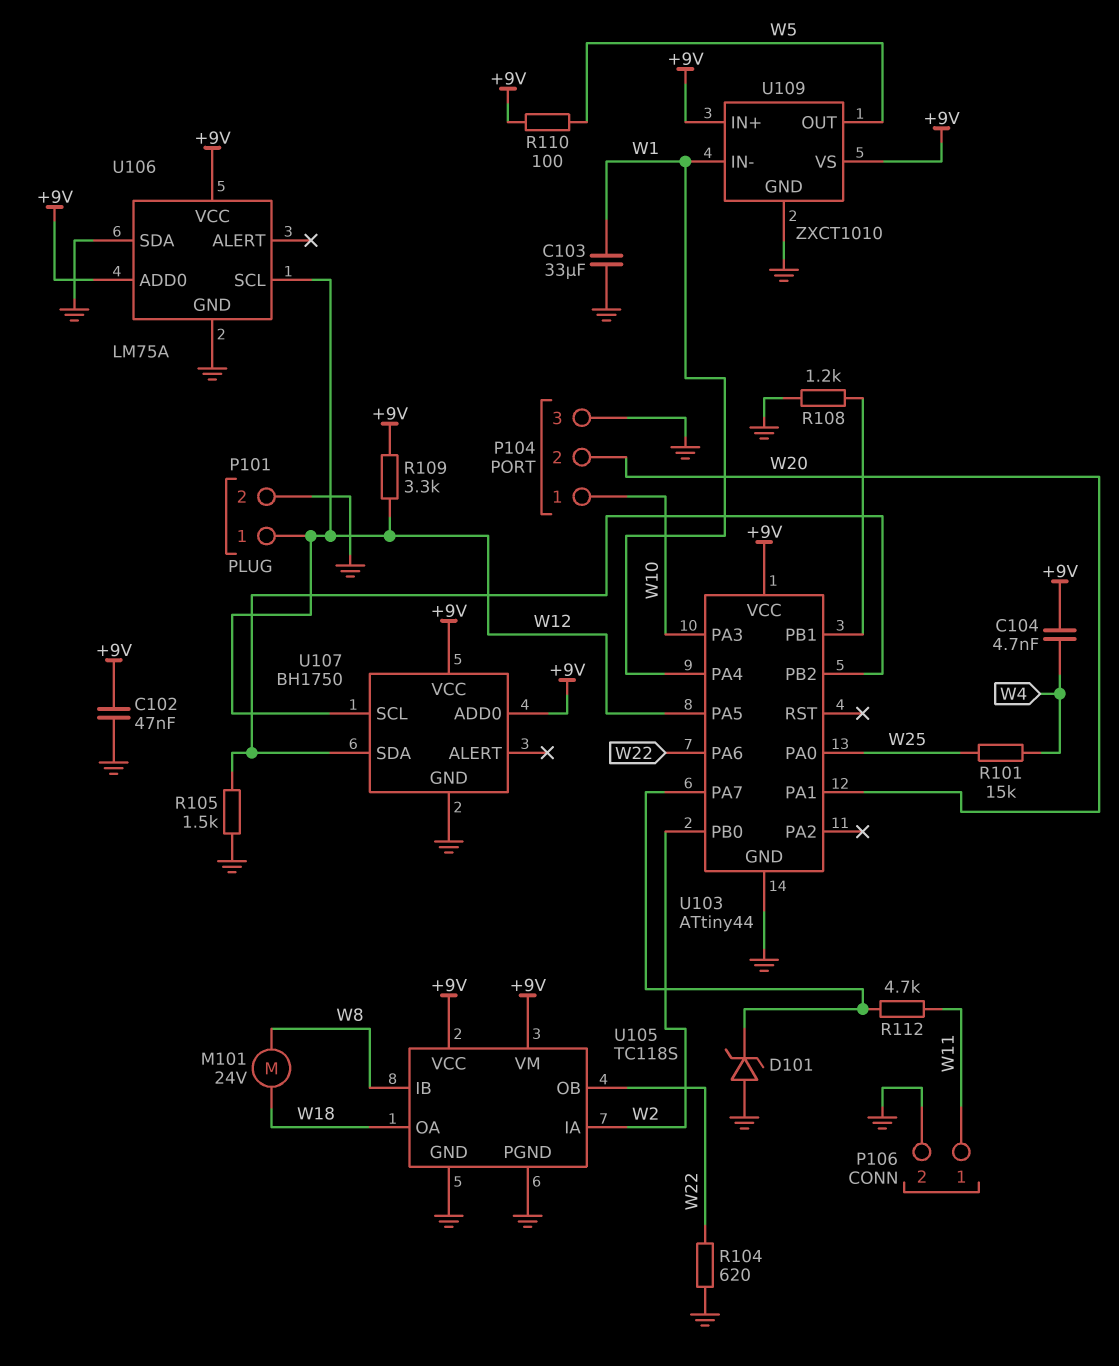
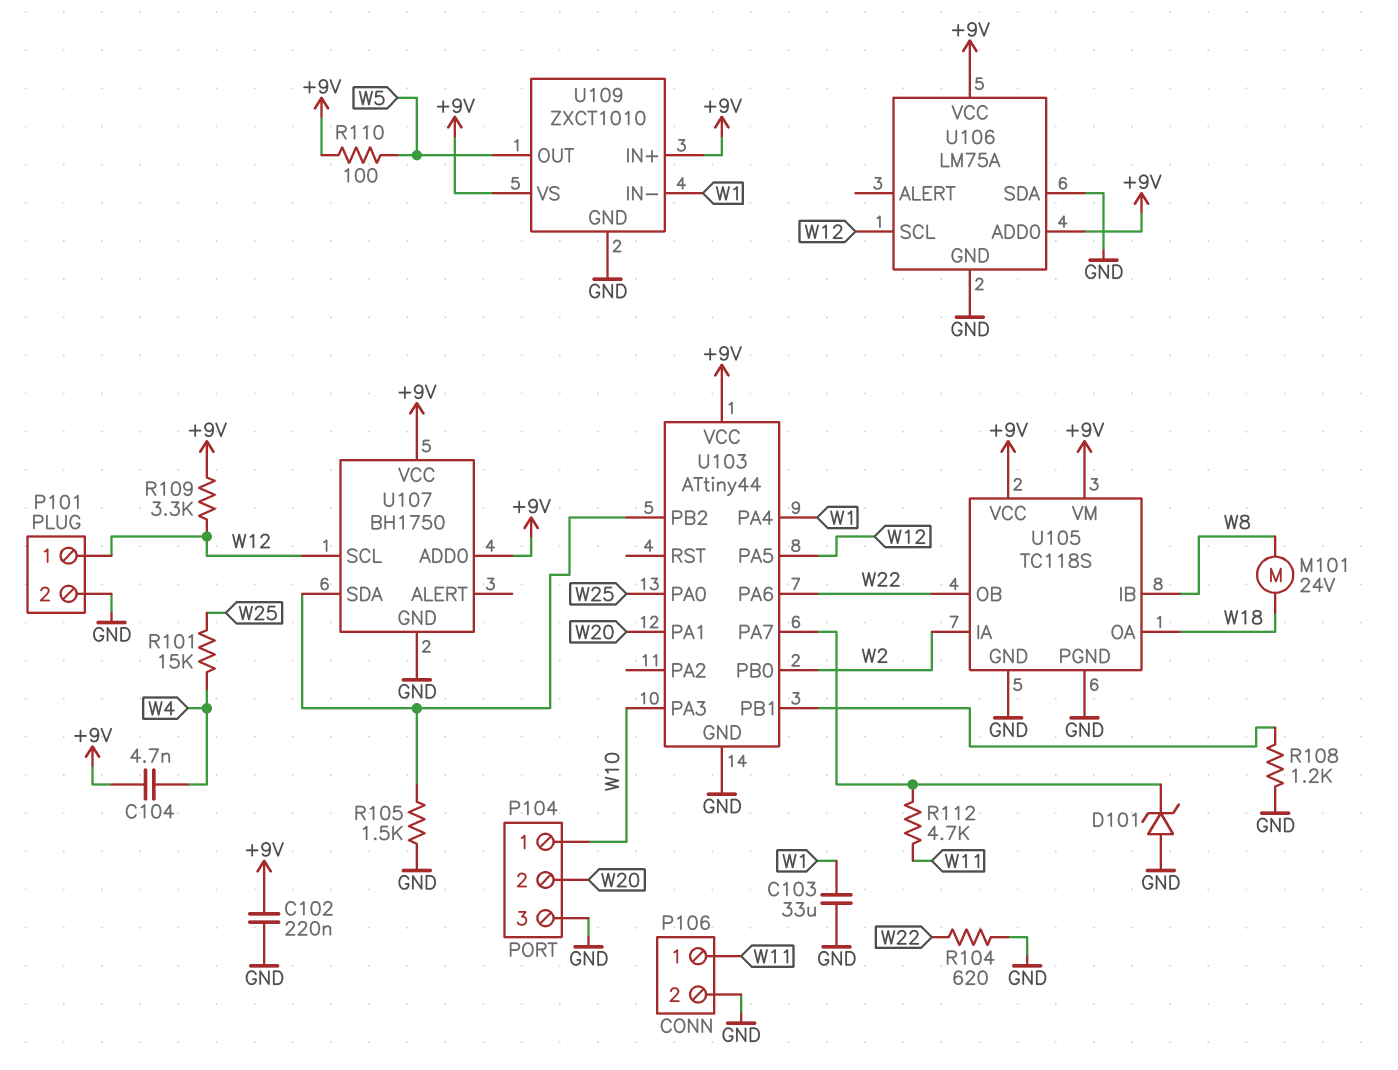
C102: 47nF (+9V, GND) -> 220nF (+9V, GND)

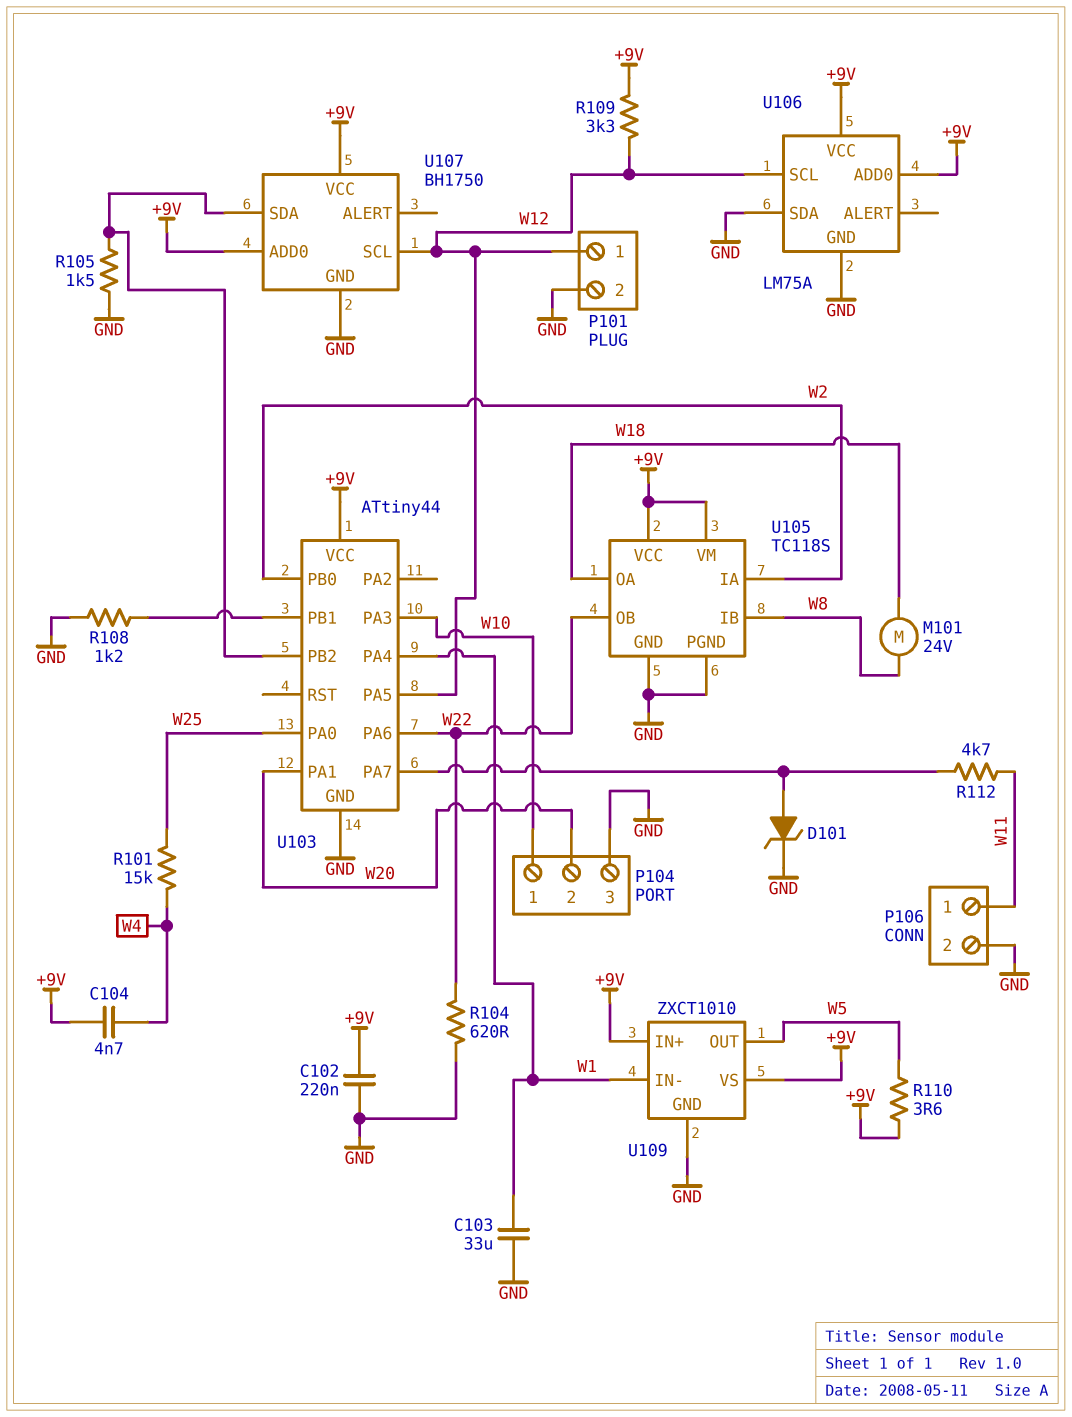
D101: zener (A GND, K U103/PA7) -> zener (A U103/PA7, K GND)
R110: 100 (+9V, W5) -> 3.6 (+9V, W5)

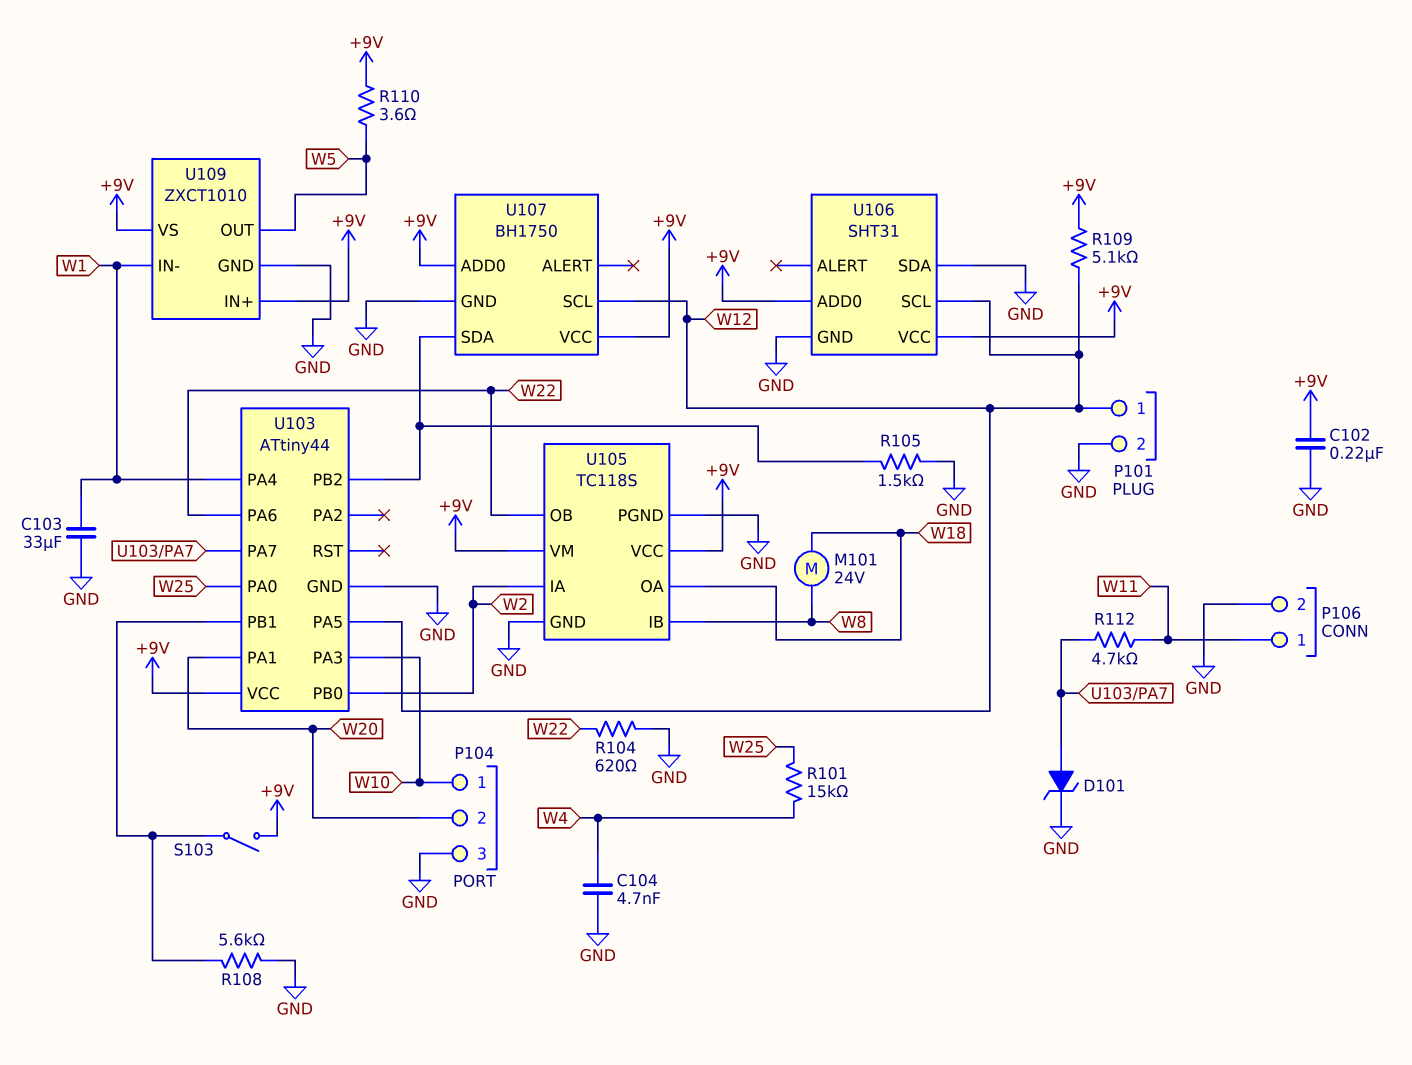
C104: 4.7nF (+9V, W4) -> 4.7nF (GND, W4)
R108: 1.2k (GND, U103/PB1) -> 5.6k (GND, U103/PB1)
R109: 3.3k (+9V, W12) -> 5.1k (+9V, W12)
S103: none -> switch (+9V, U103/PB1)
U106: LM75A -> SHT31

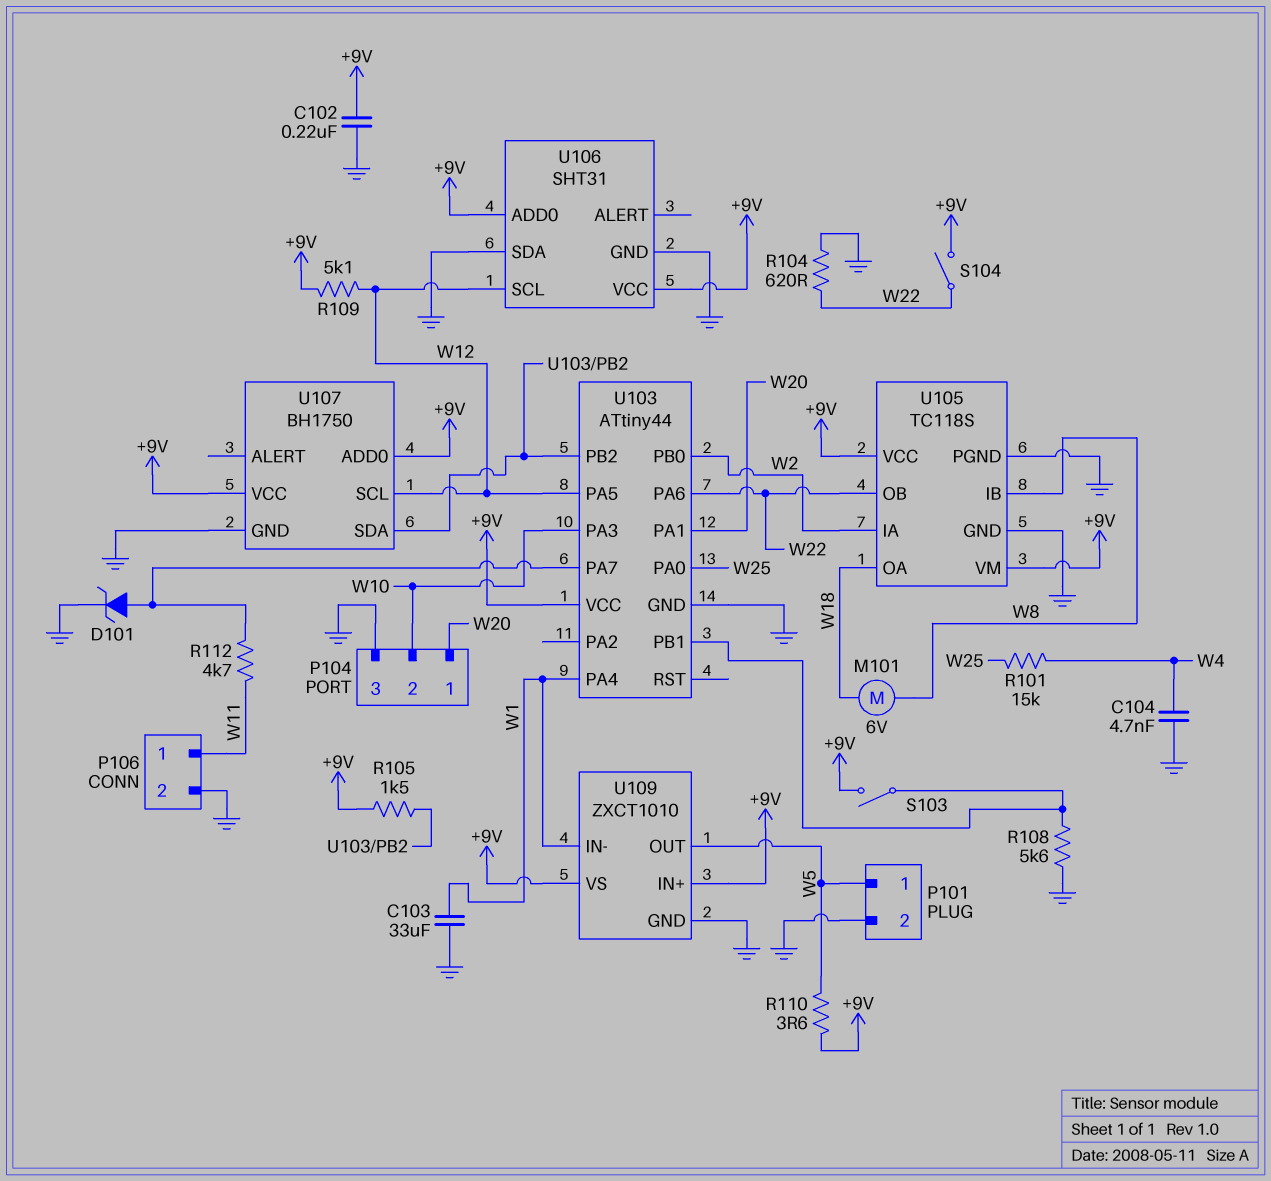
M101: motor 24V (W8, W18) -> motor 6V (W8, W18)
P101 pin 1: W12 -> W5
P104 pin 1: W10 -> W20
P104 pin 2: W20 -> W10
R105: 1.5k (GND, U103/PB2) -> 1.5k (+9V, U103/PB2)
S104: none -> switch (+9V, W22)

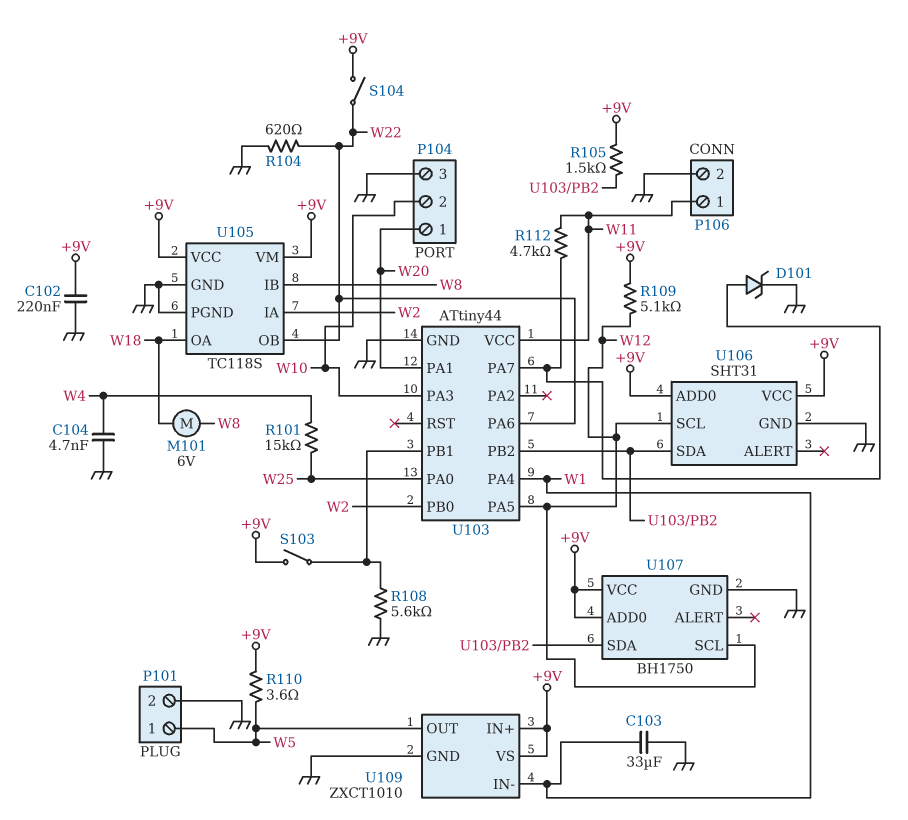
U103 pin VCC: +9V -> W11
U106 pin SDA: GND -> U103/PB2

